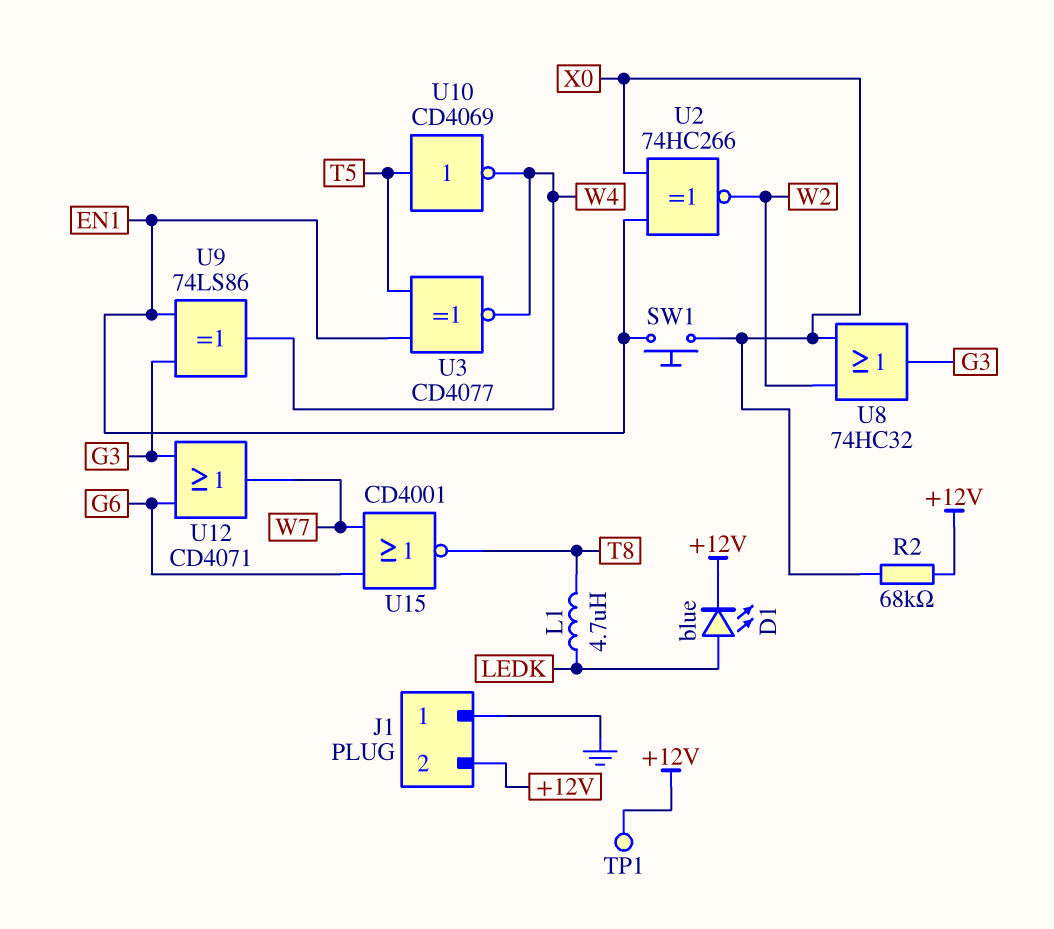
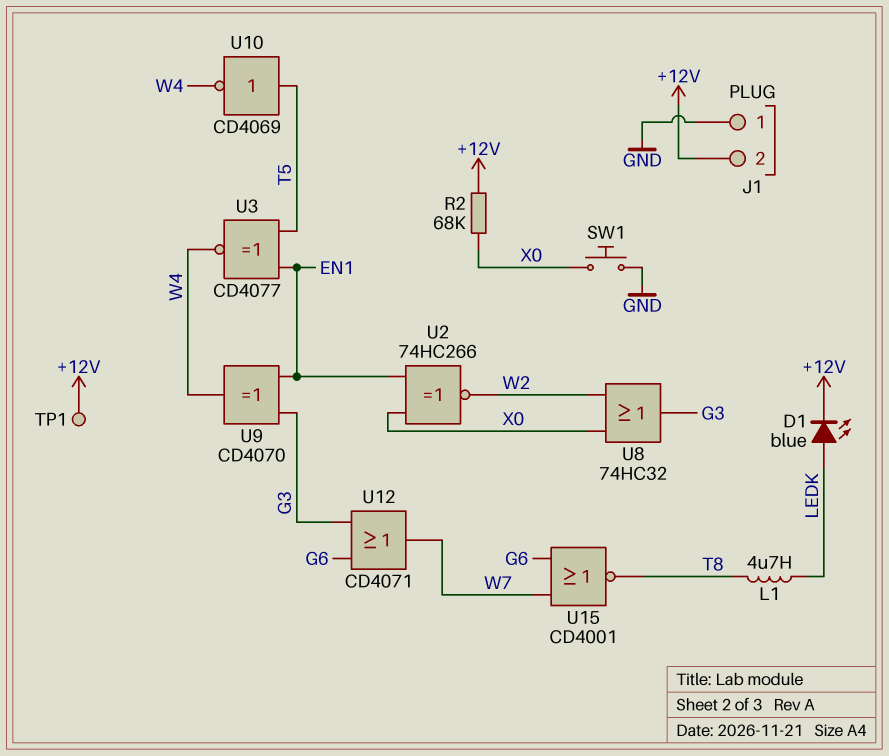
SW1: button (EN1, X0) -> button (GND, X0)
U9: XOR 74LS86 (in EN1, in G3, out W4) -> XOR CD4070 (in EN1, in G3, out W4)

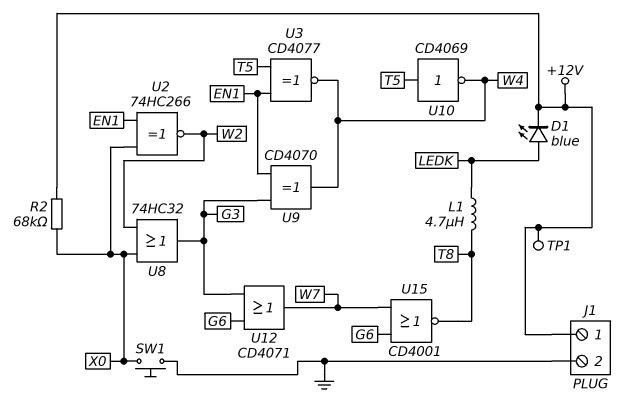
J1 pin 1: GND -> +12V
J1 pin 2: +12V -> GND

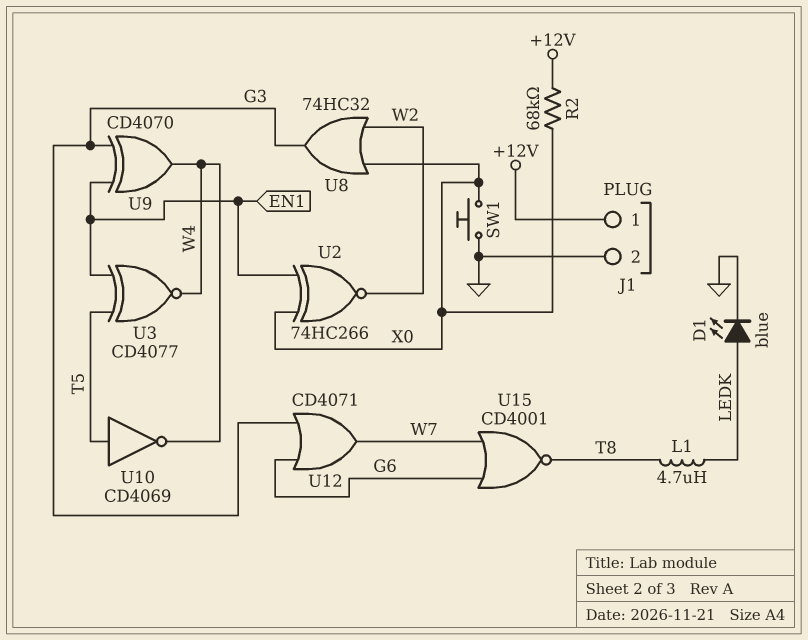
D1: LED blue (A LEDK, K +12V) -> LED blue (A LEDK, K GND)
TP1: test point (+12V) -> none

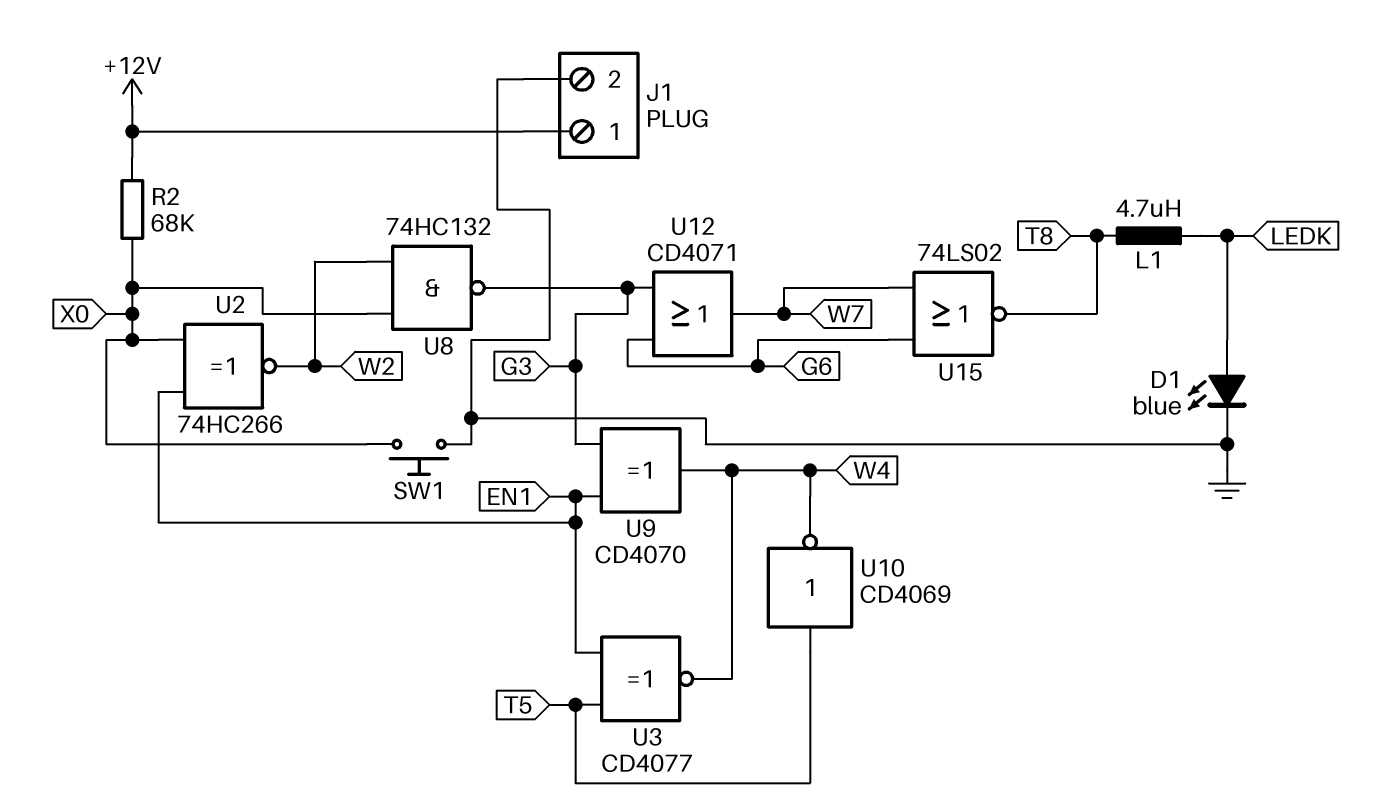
U8: OR 74HC32 (in W2, in X0, out G3) -> NAND 74HC132 (in W2, in X0, out G3)
U15: NOR CD4001 (in G6, in W7, out T8) -> NOR 74LS02 (in G6, in W7, out T8)

